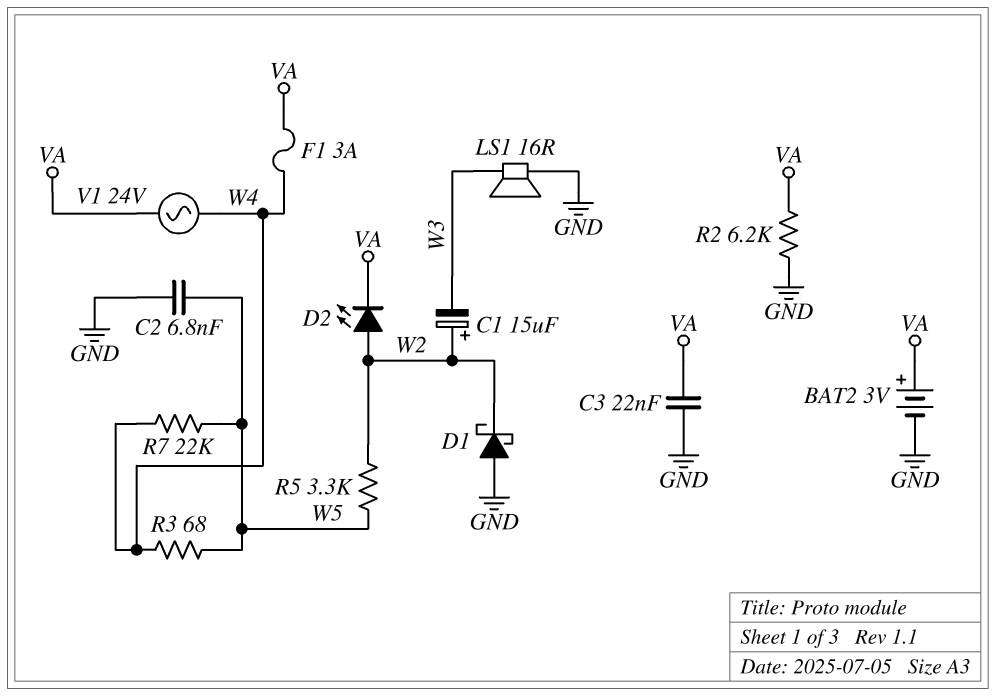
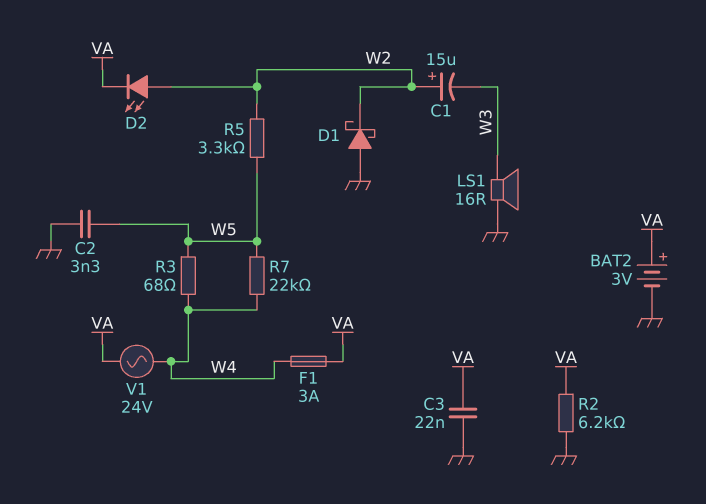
C2: 6.8nF (GND, W5) -> 3.3nF (GND, W5)

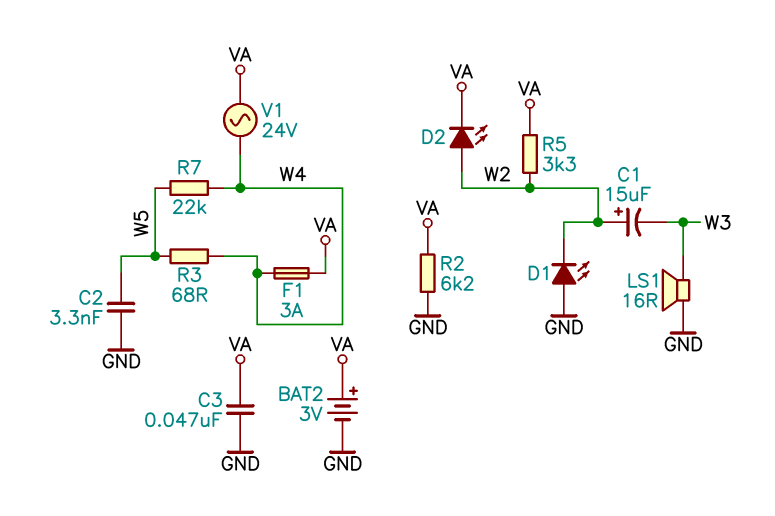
C3: 22nF (GND, VA) -> 47nF (GND, VA)
D1: schottky (A GND, K W2) -> LED (A GND, K W2)
R5: 3.3k (W2, W5) -> 3.3k (VA, W2)

